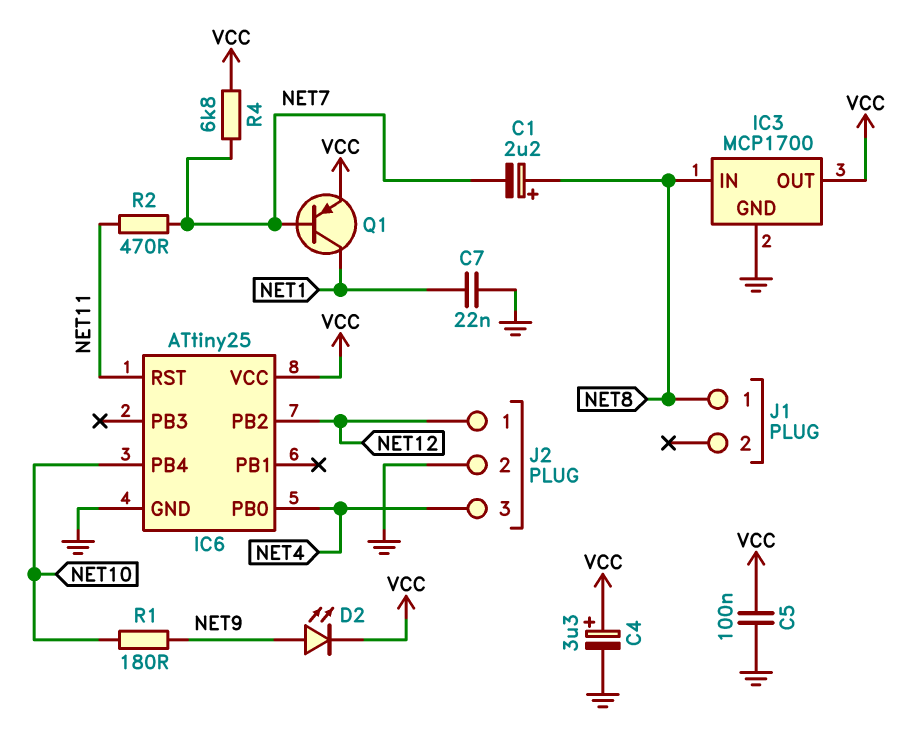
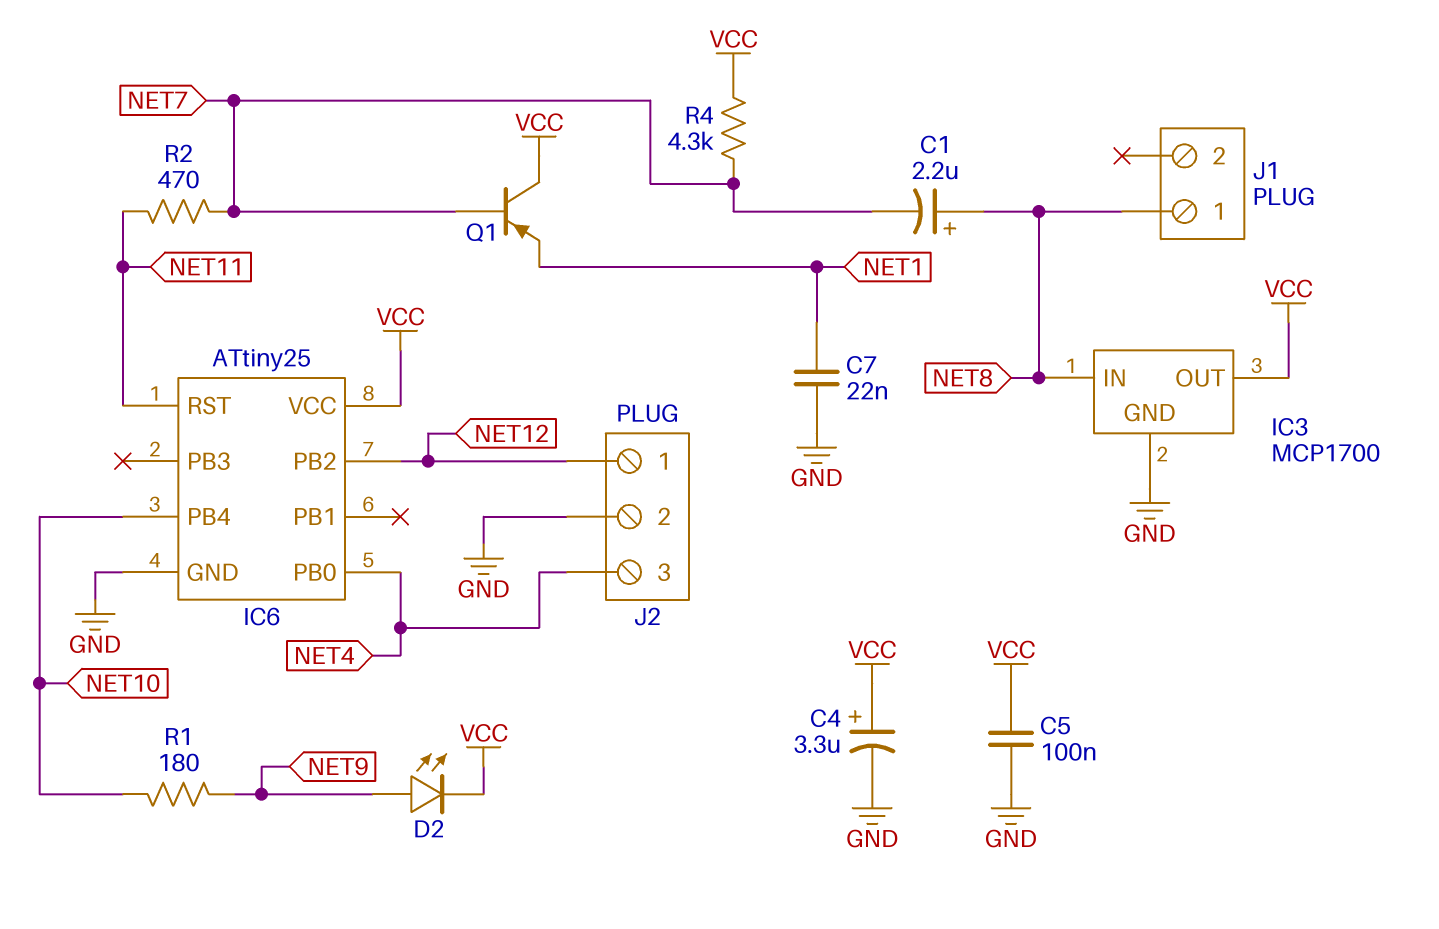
Q1: PNP (B NET7, C NET1, E VCC) -> PNP (B NET7, C VCC, E NET1)
R4: 6.8k (NET7, VCC) -> 4.3k (NET7, VCC)

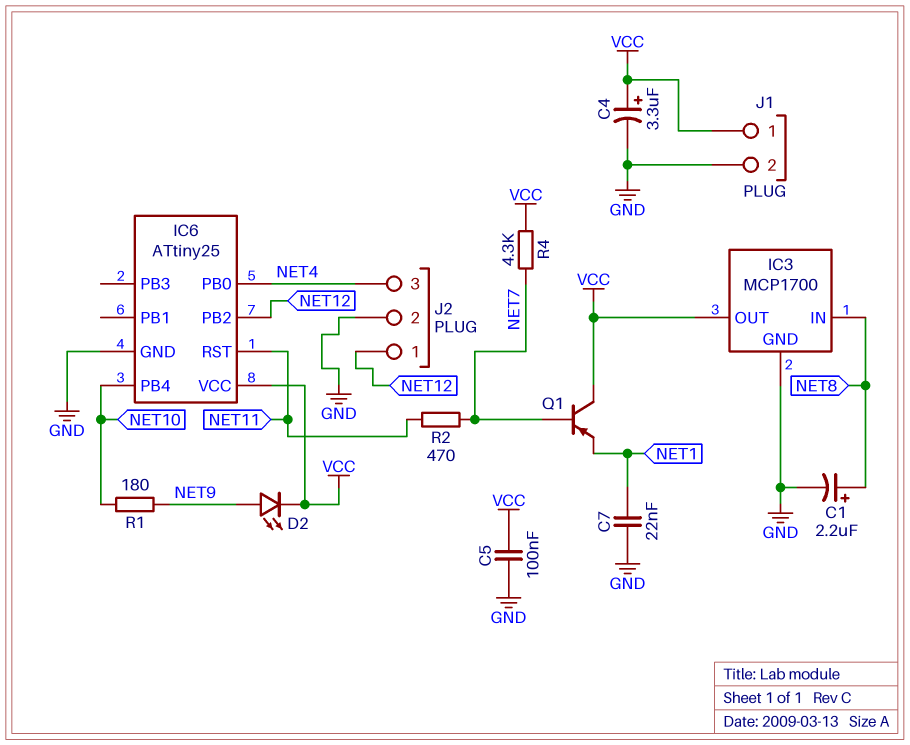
C1: 2.2uF (plus NET8, minus NET7) -> 2.2uF (plus NET8, minus GND)
J1 pin 1: NET8 -> VCC
J1 pin 2: none -> GND

